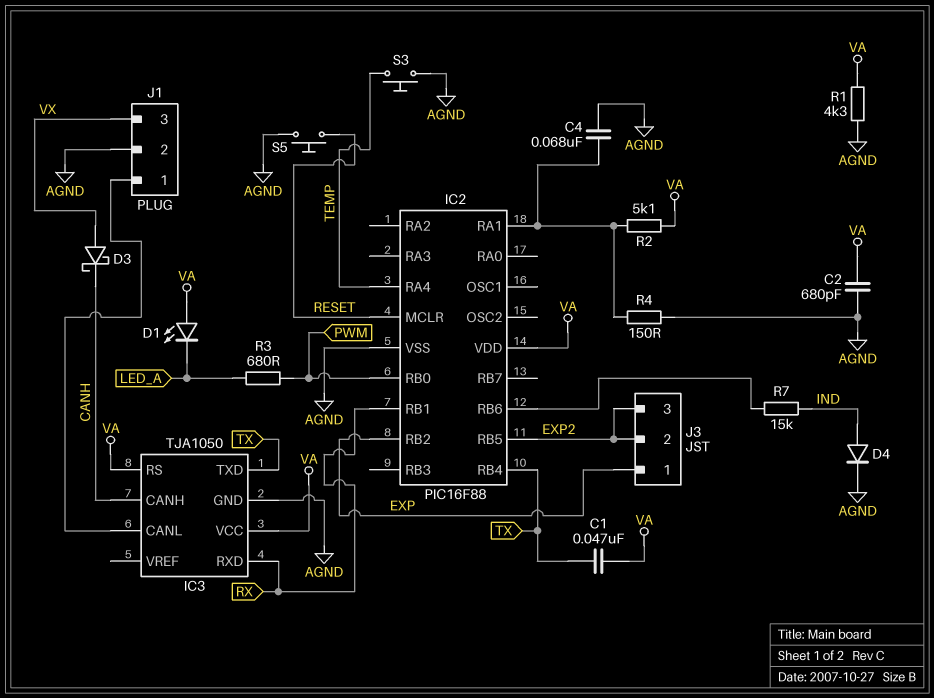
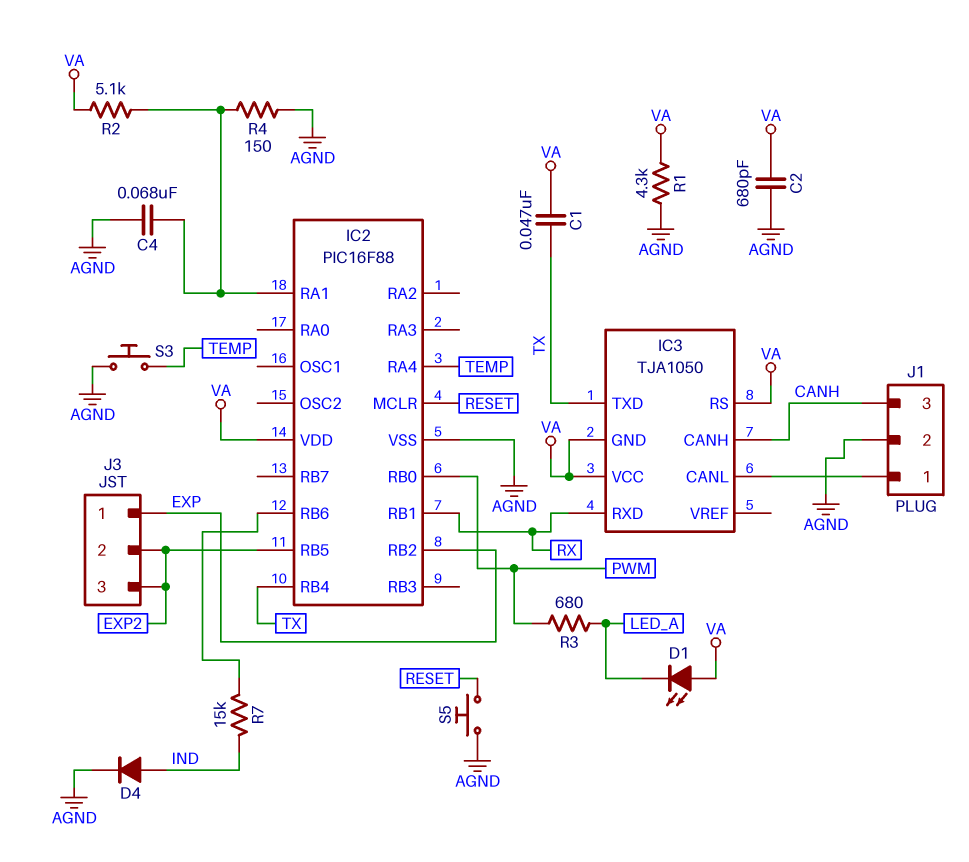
D3: schottky (A VX, K CANH) -> none
IC3 pin GND: AGND -> VA
J1 pin 3: VX -> CANH

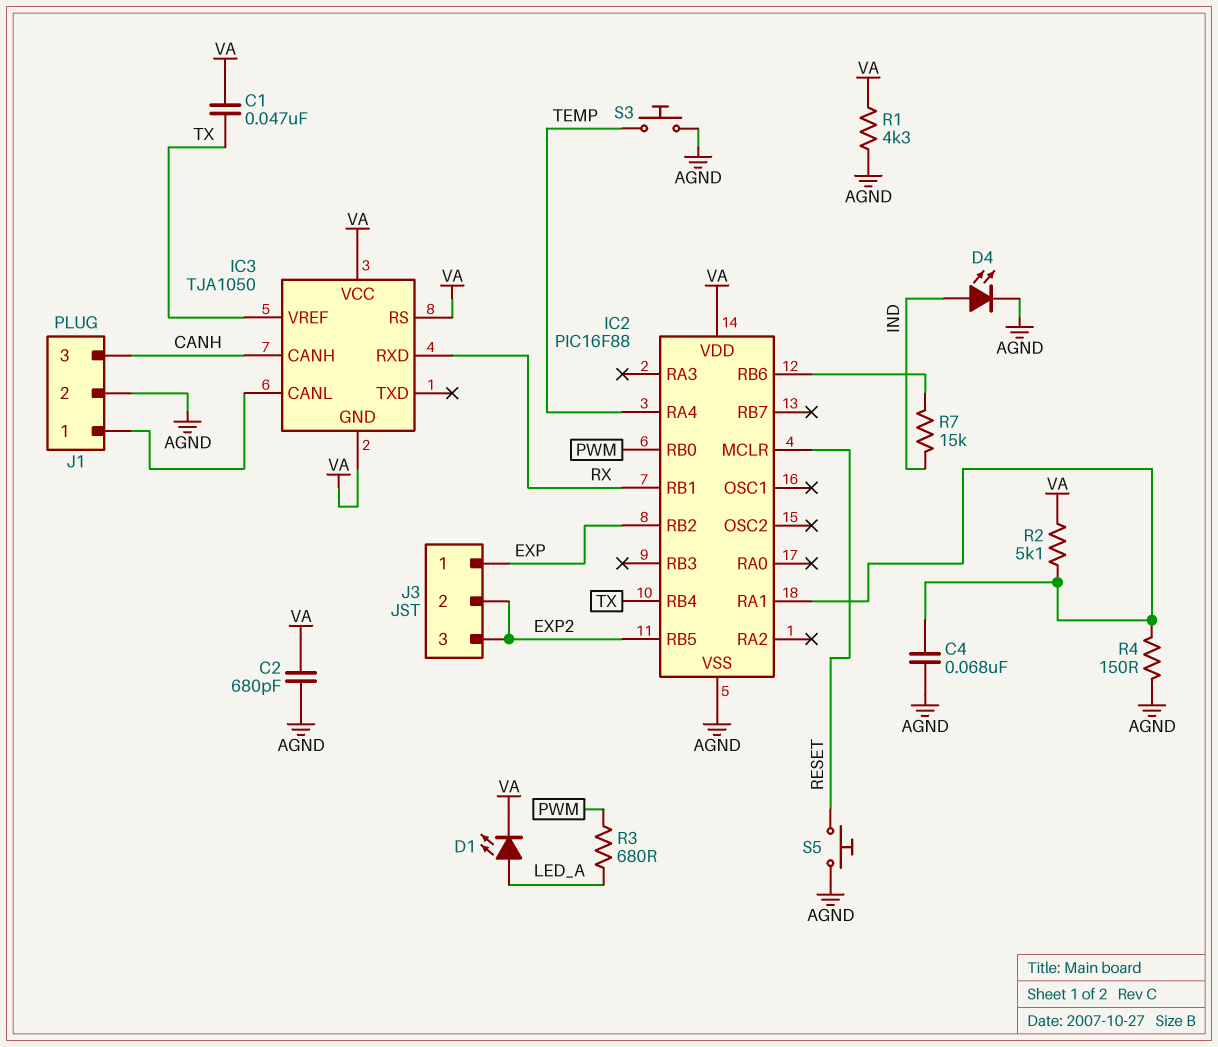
D1: LED (A VA, K LED_A) -> LED (A LED_A, K VA)
D4: diode (A IND, K AGND) -> LED (A IND, K AGND)
IC3 pin TXD: TX -> none
IC3 pin VREF: none -> TX

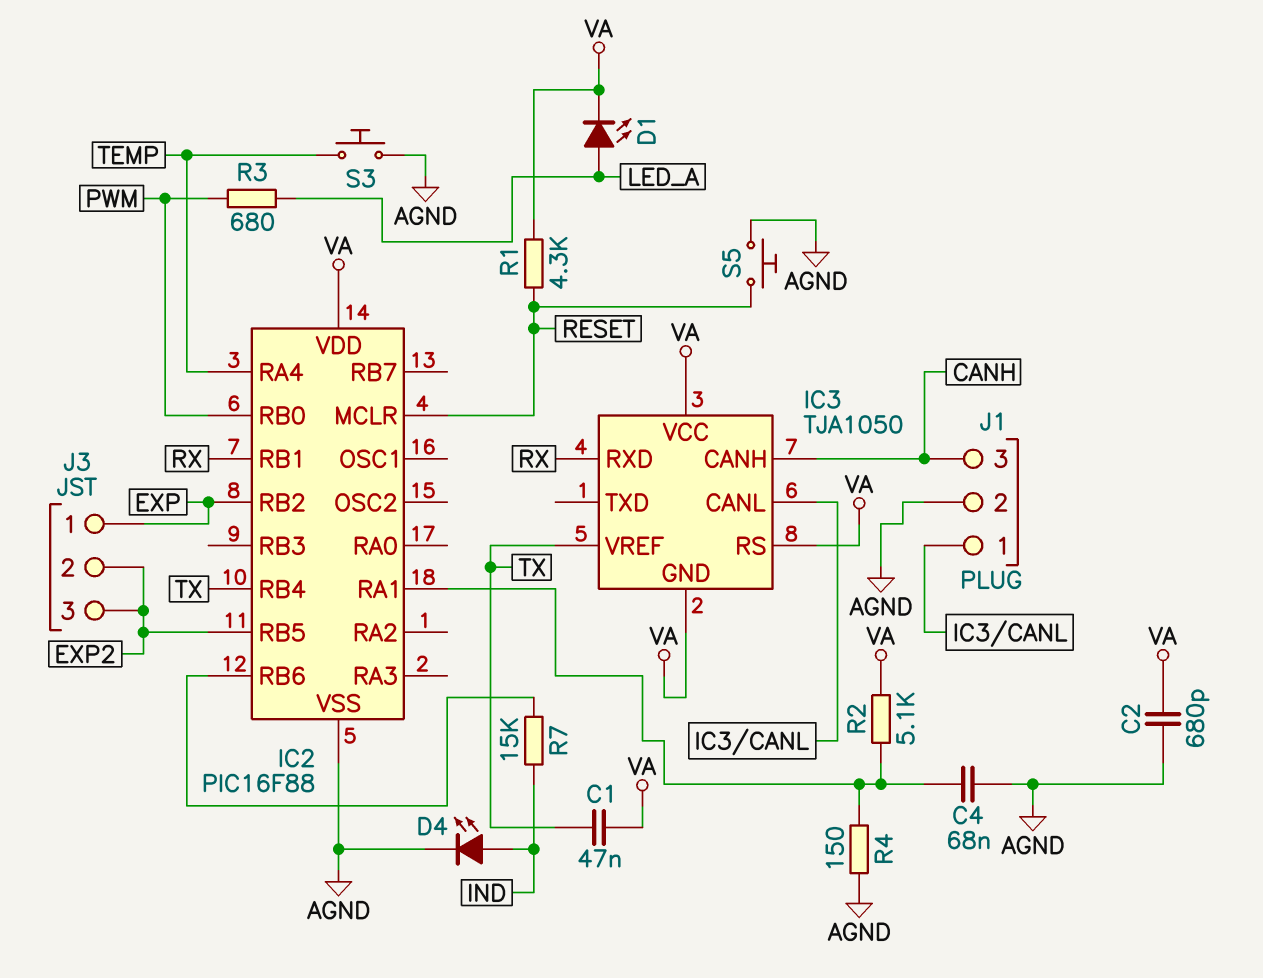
R1: 4.3k (AGND, VA) -> 4.3k (RESET, VA)

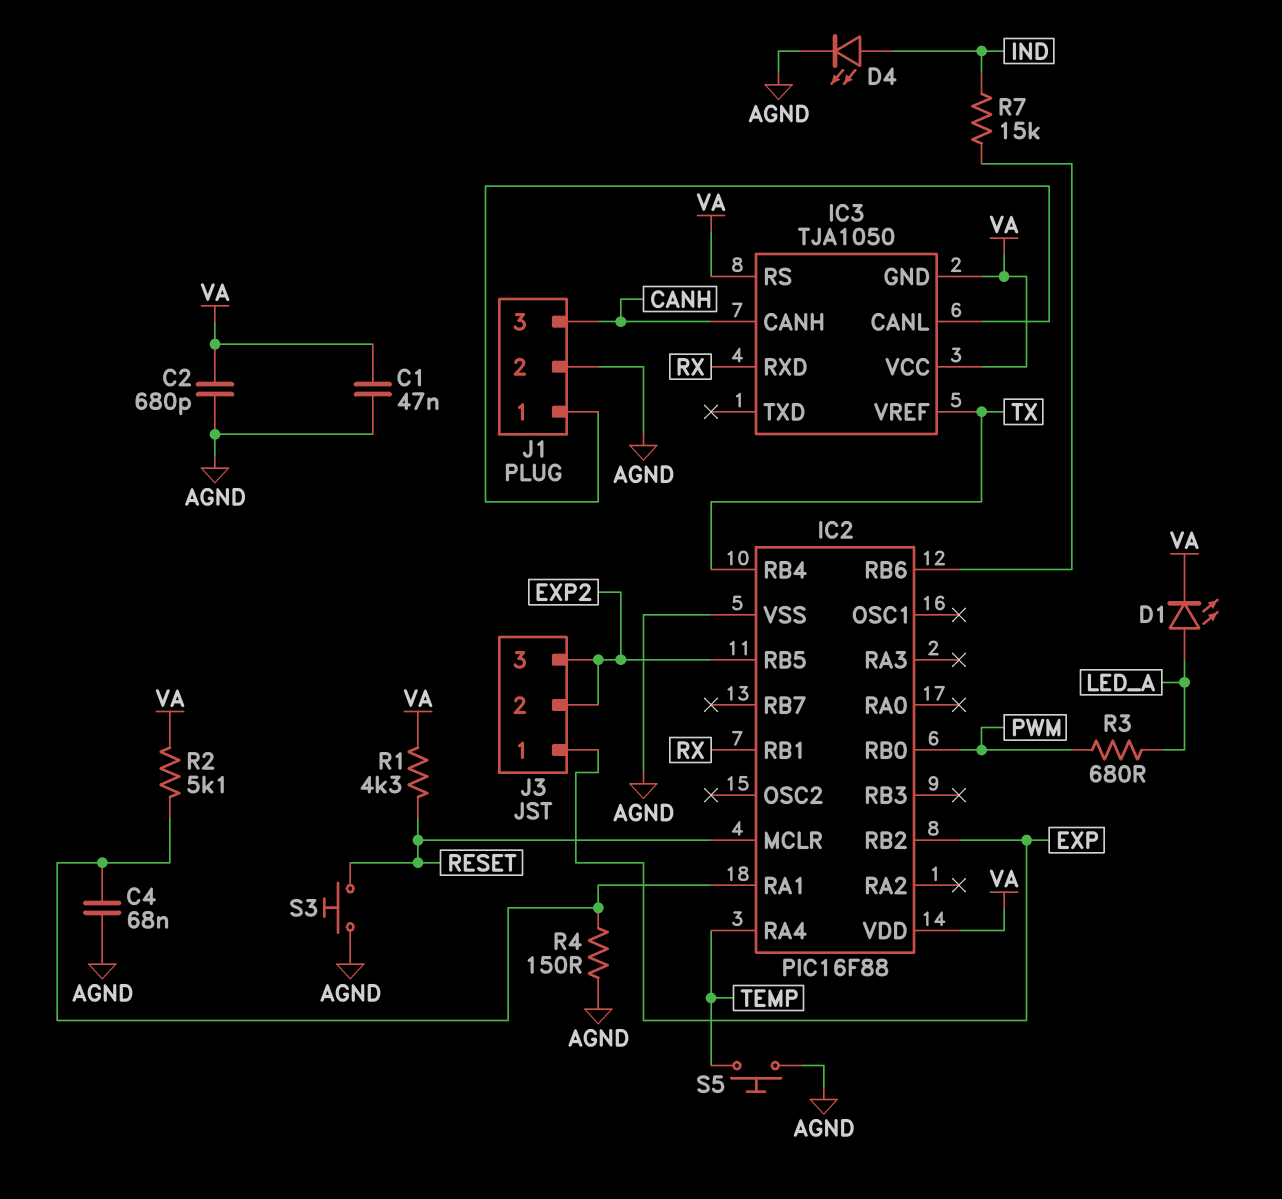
C1: 47nF (TX, VA) -> 47nF (AGND, VA)
S3: button (AGND, TEMP) -> button (AGND, RESET)
S5: button (AGND, RESET) -> button (AGND, TEMP)

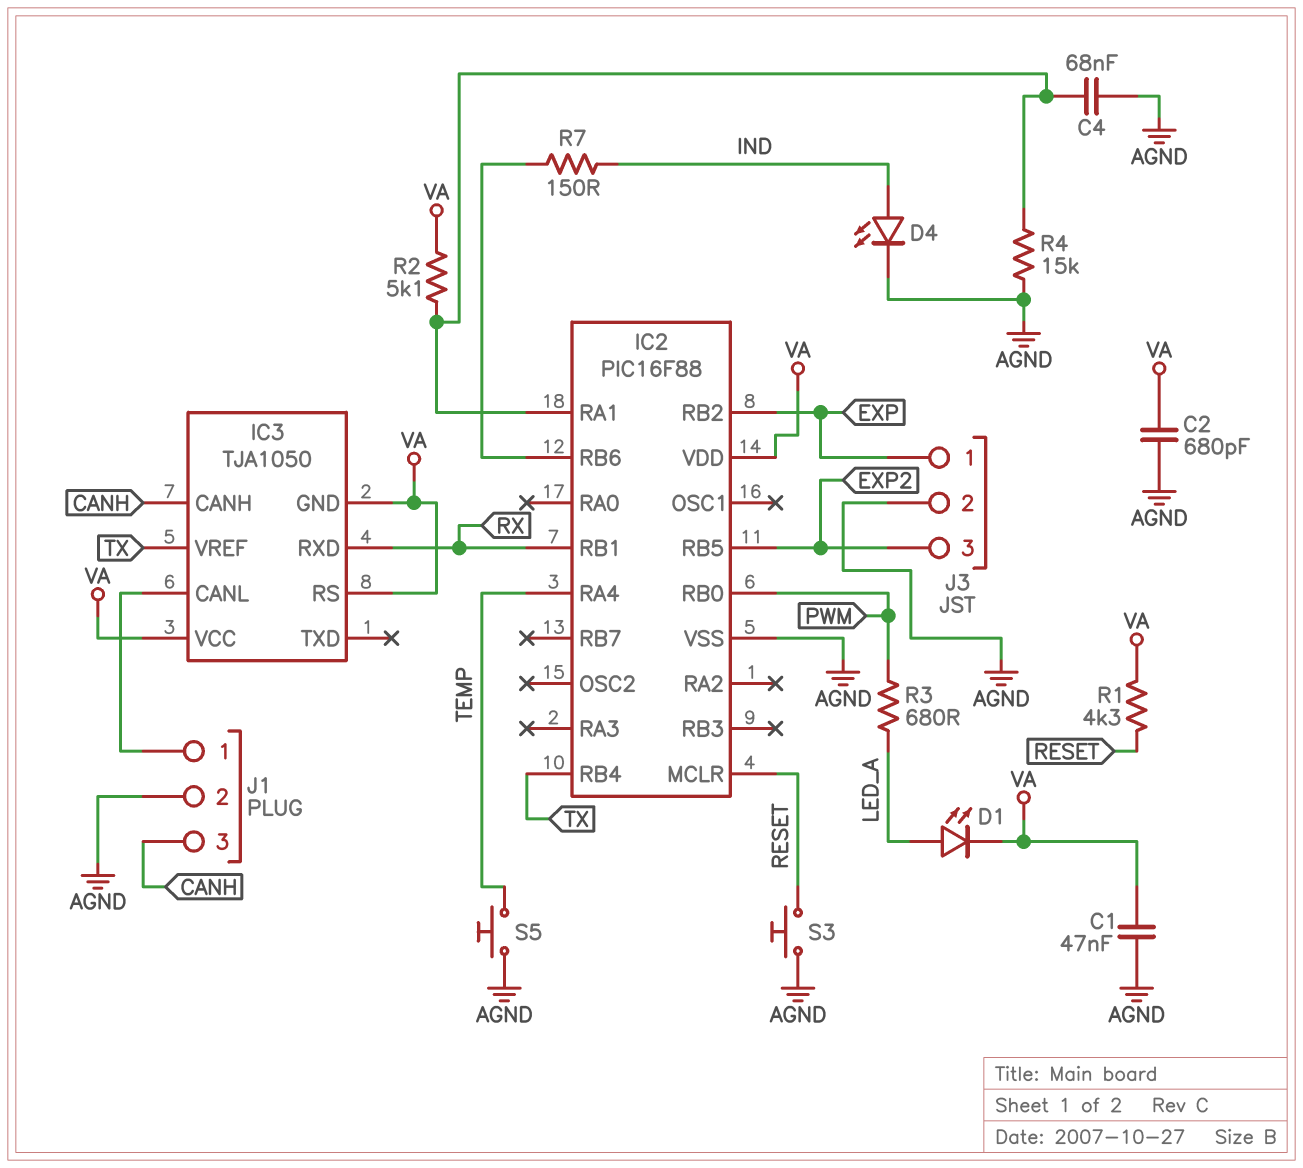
J3 pin 2: EXP2 -> AGND
R4: 150 (AGND, IC2/RA1) -> 15k (AGND, IC2/RA1)
R7: 15k (IC2/RB6, IND) -> 150 (IC2/RB6, IND)

